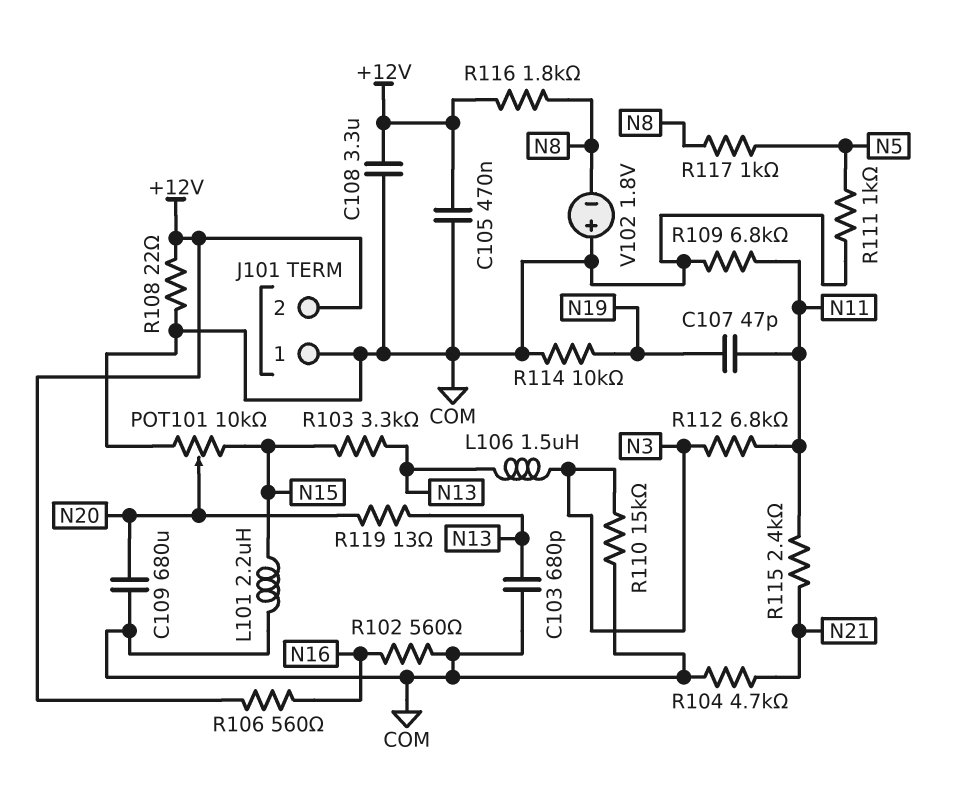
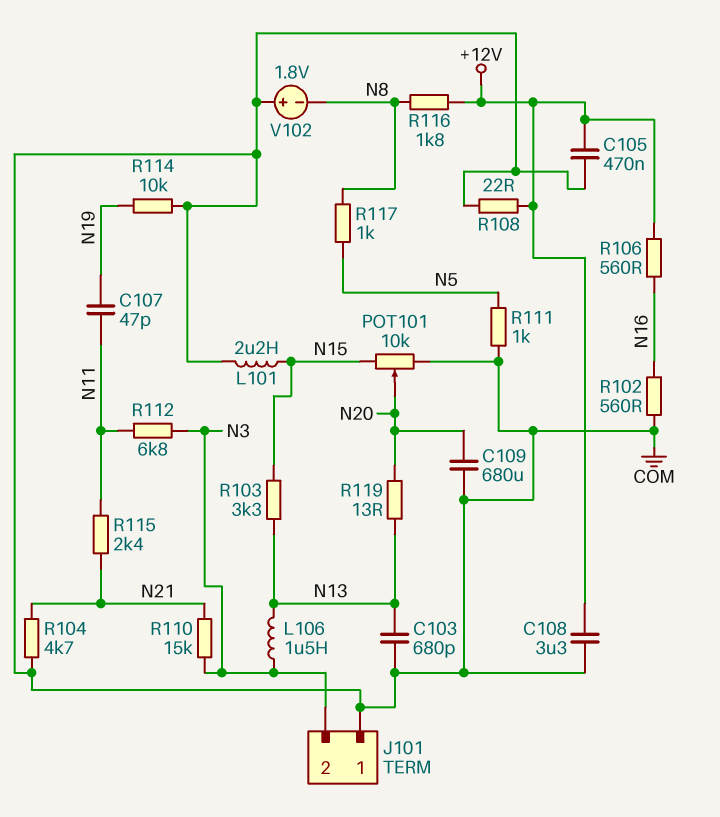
J101 pin 2: +12V -> N3
R109: 6.8k (COM, N11) -> none
R110: 15k (COM, N3) -> 15k (N3, N21)

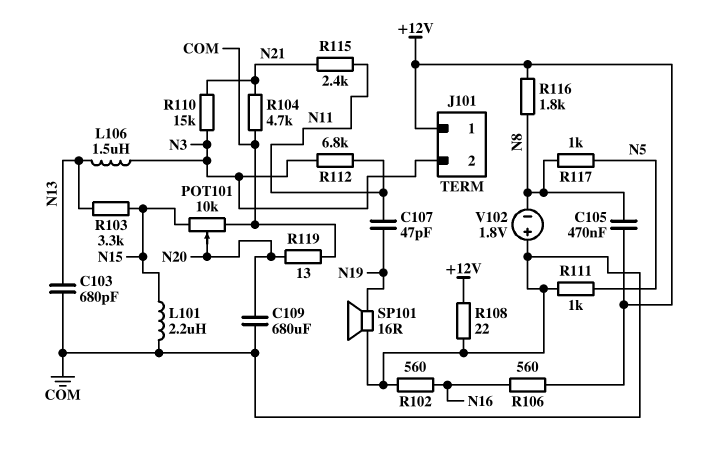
C105: 470nF (+12V, COM) -> 470nF (+12V, N8)
C108: 3.3uF (+12V, COM) -> none
J101 pin 1: COM -> +12V
R114: 10k (COM, N19) -> none
R119: 13 (N13, N20) -> 13 (COM, N20)
SP101: none -> speaker 16R (COM, N19)

